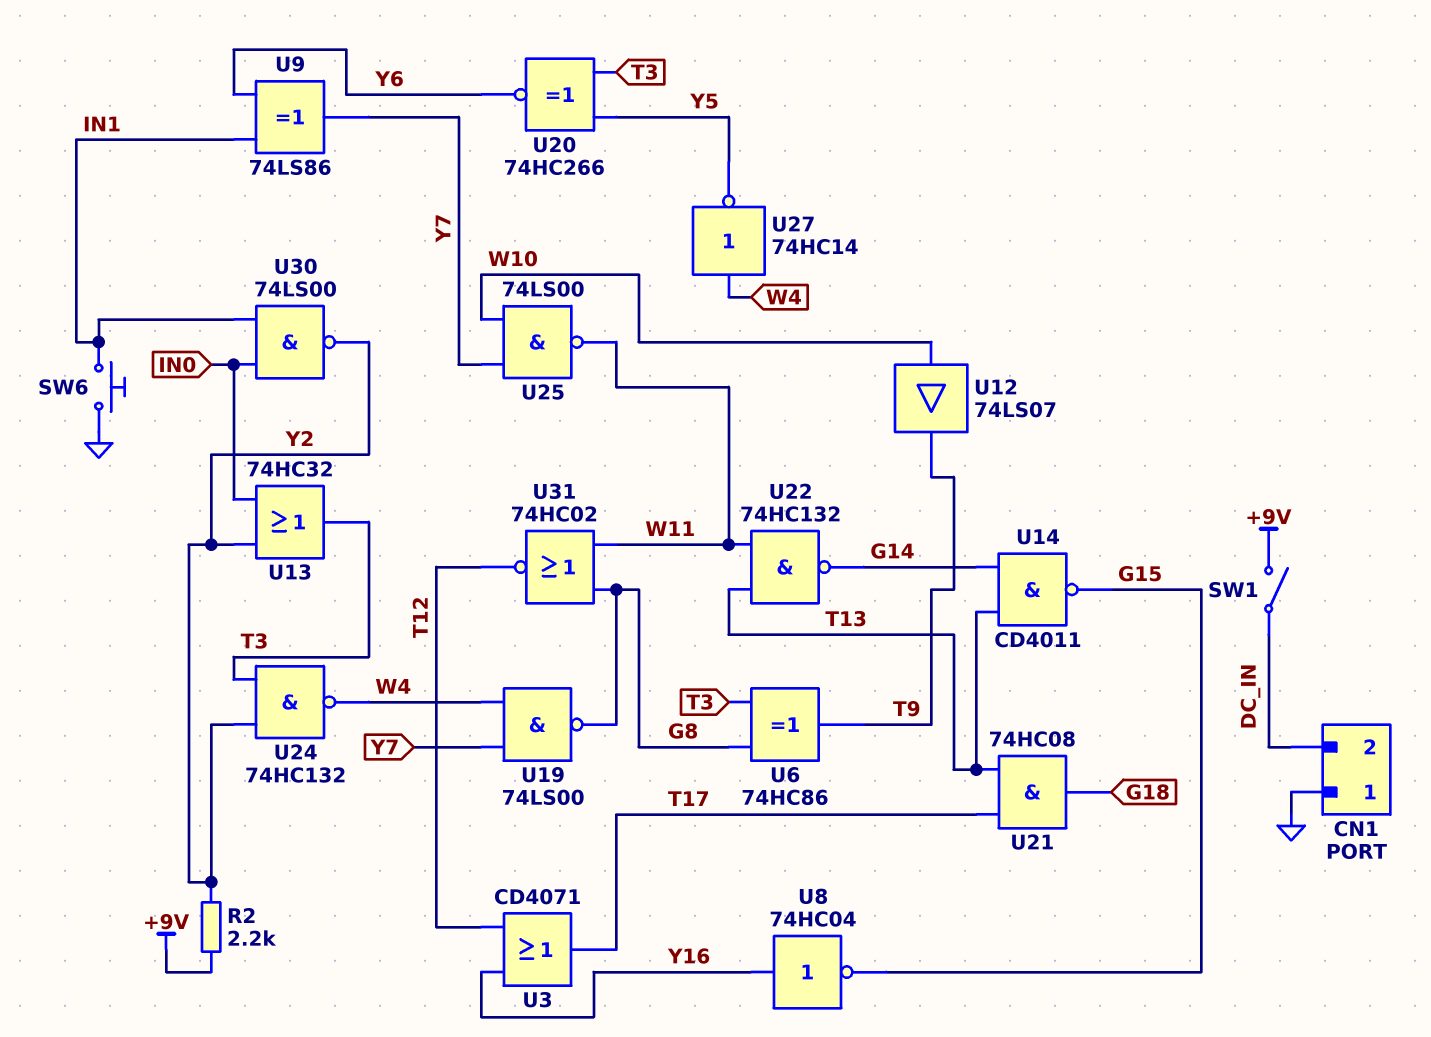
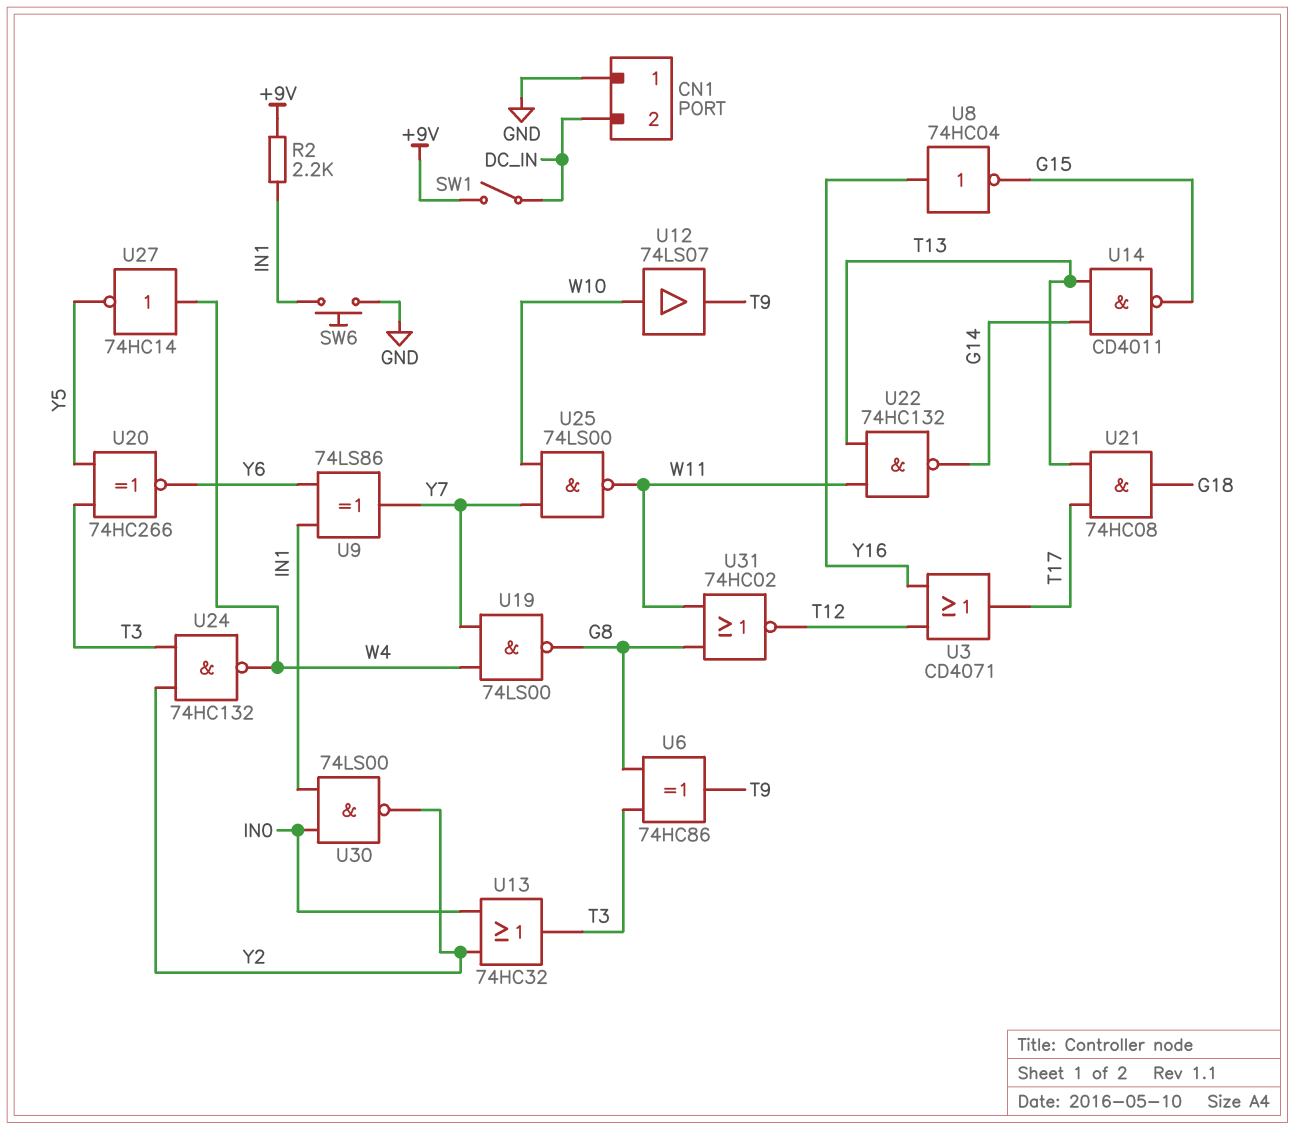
R2: 2.2k (+9V, Y2) -> 2.2k (+9V, IN1)

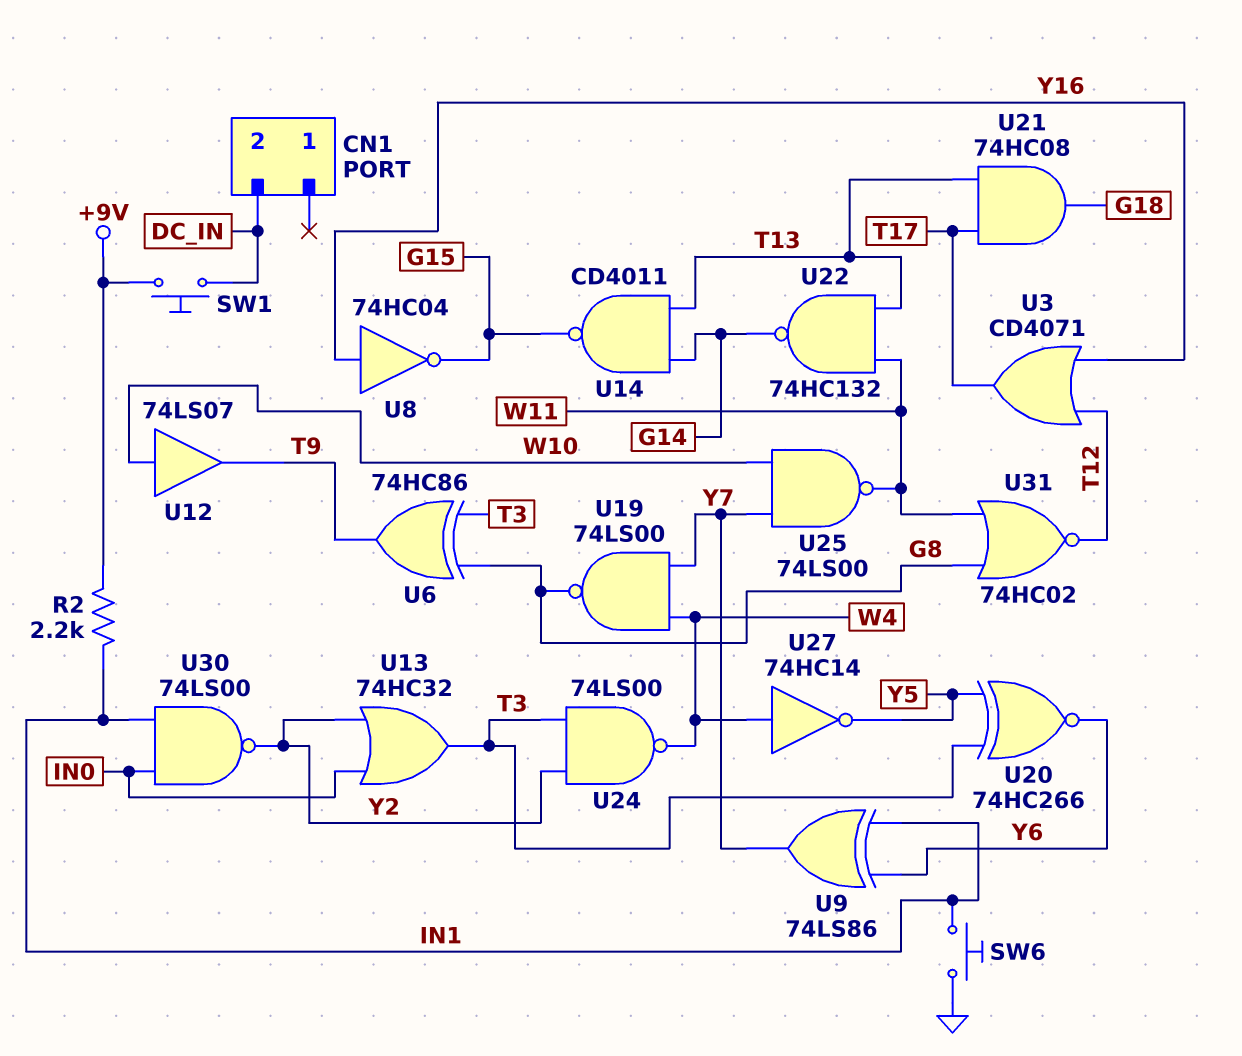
CN1 pin 1: GND -> none
SW1: switch (+9V, DC_IN) -> button (+9V, DC_IN)
U24: NAND 74HC132 (in T3, in Y2, out W4) -> NAND 74LS00 (in T3, in Y2, out W4)

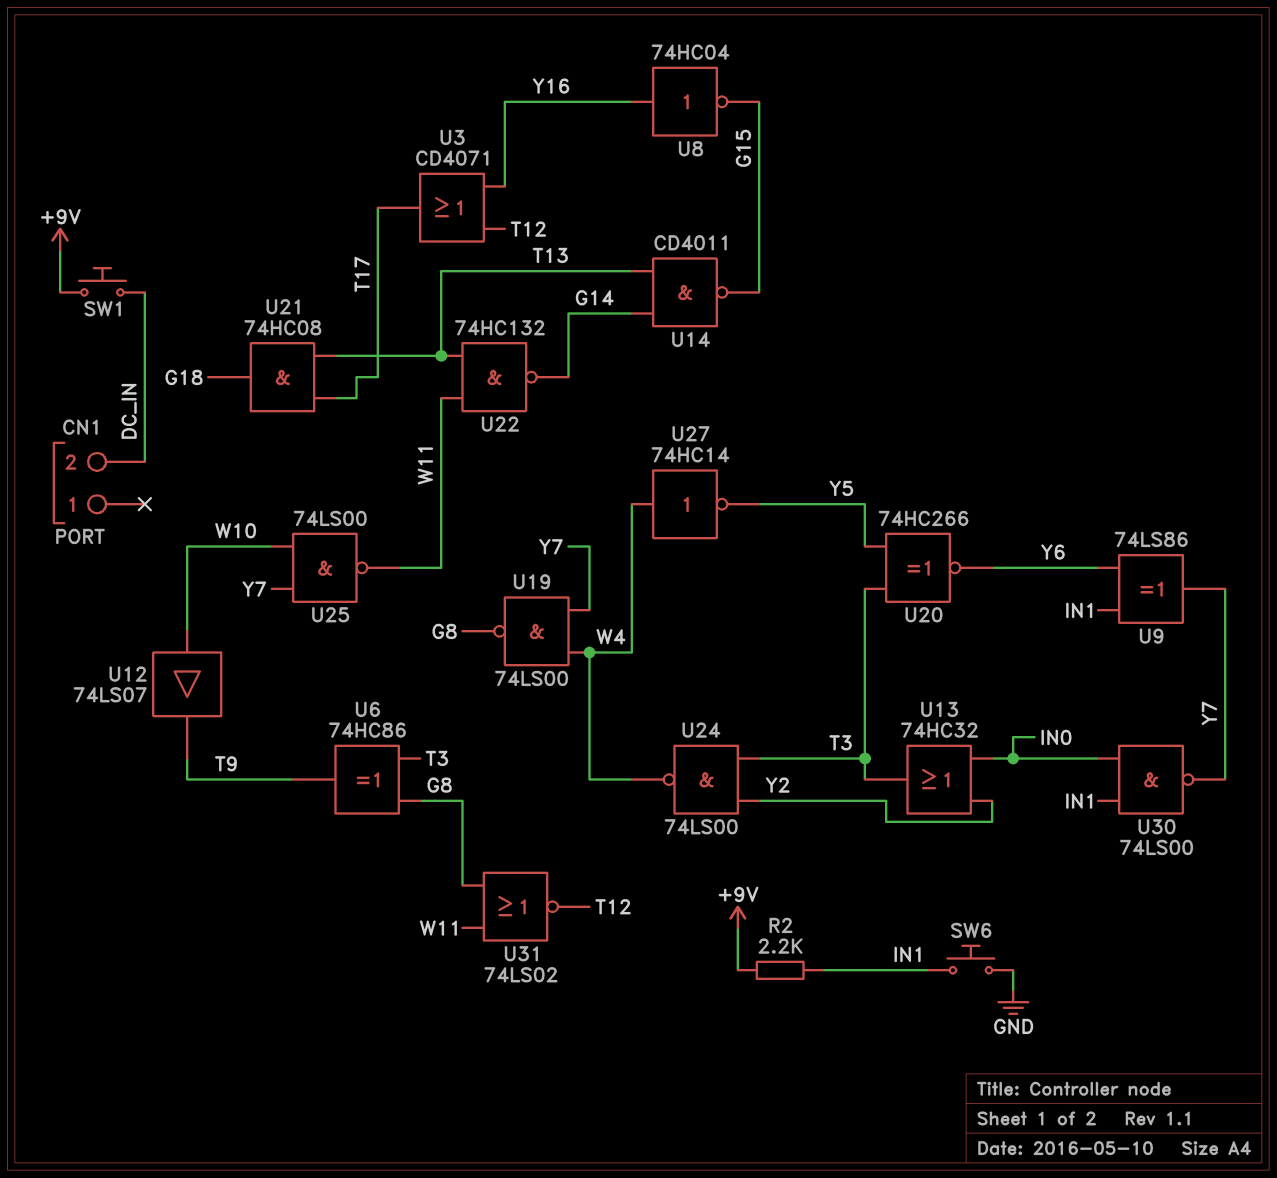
U30: NAND 74LS00 (in IN0, in IN1, out Y2) -> NAND 74LS00 (in IN0, in IN1, out Y7)
U31: NOR 74HC02 (in G8, in W11, out T12) -> NOR 74LS02 (in G8, in W11, out T12)

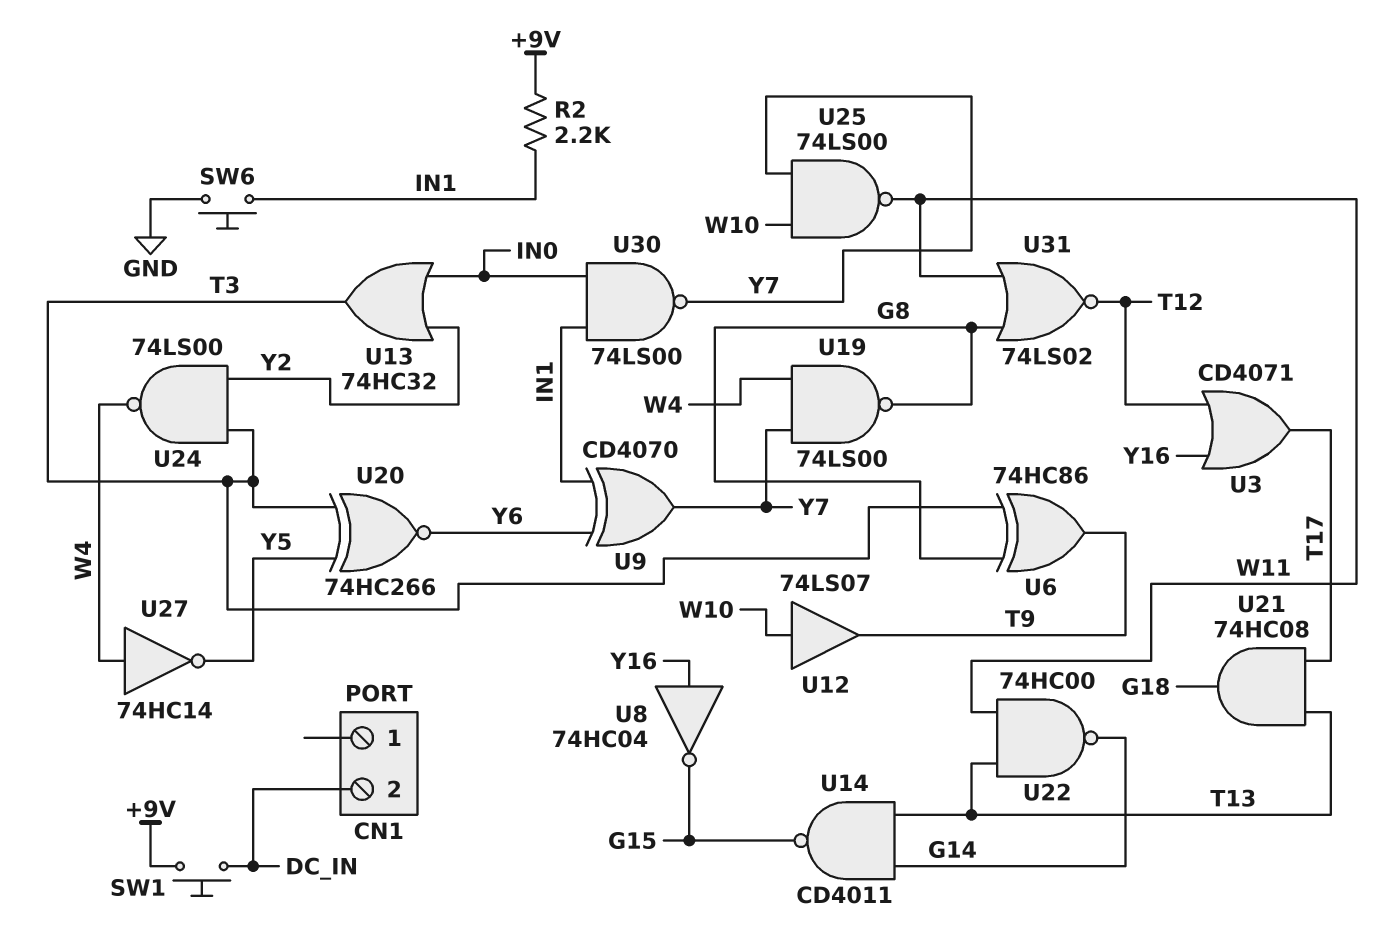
U9: XOR 74LS86 (in IN1, in Y6, out Y7) -> XOR CD4070 (in IN1, in Y6, out Y7)
U22: NAND 74HC132 (in T13, in W11, out G14) -> NAND 74HC00 (in T13, in W11, out G14)

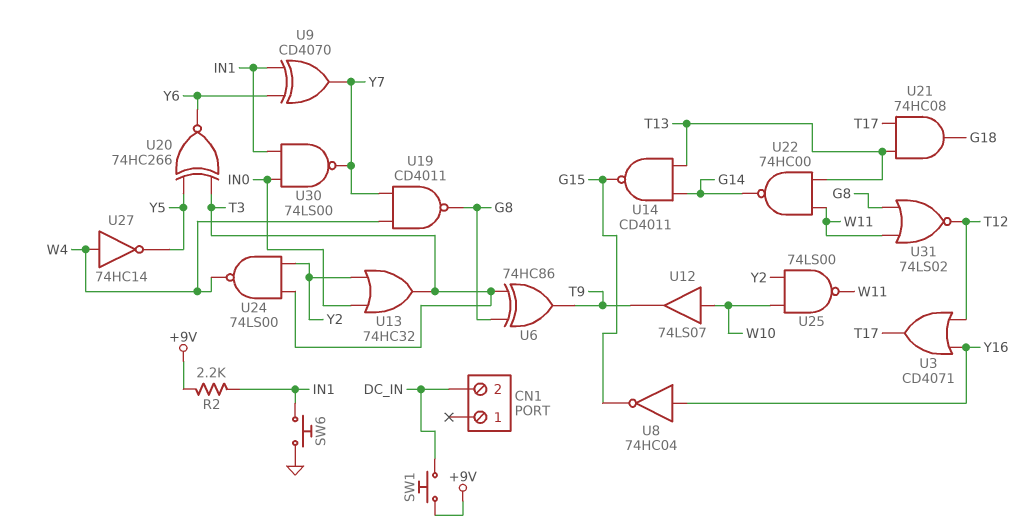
U19: NAND 74LS00 (in W4, in Y7, out G8) -> NAND CD4011 (in W4, in Y7, out G8)
U25: NAND 74LS00 (in W10, in Y7, out W11) -> NAND 74LS00 (in W10, in Y2, out W11)

